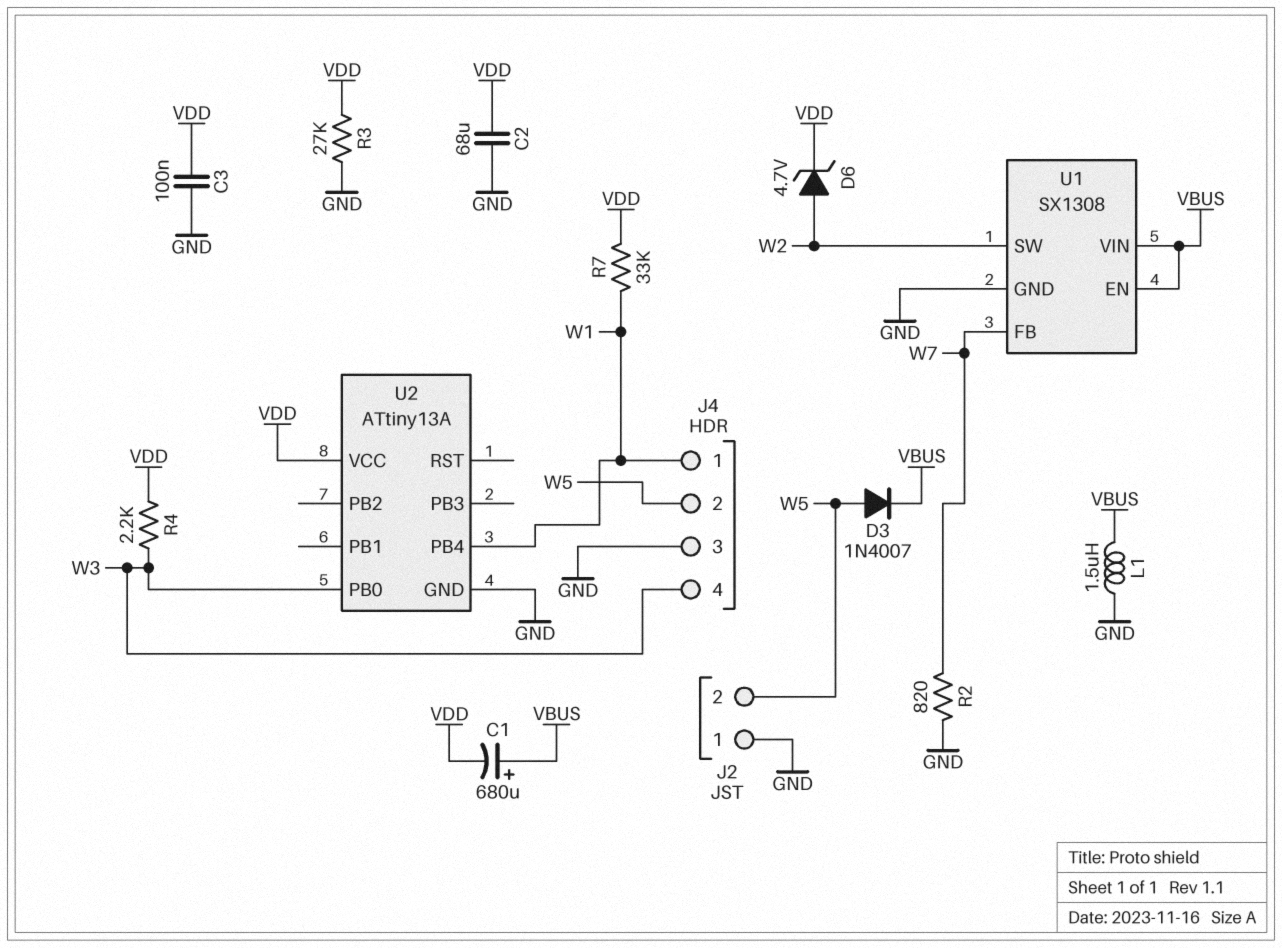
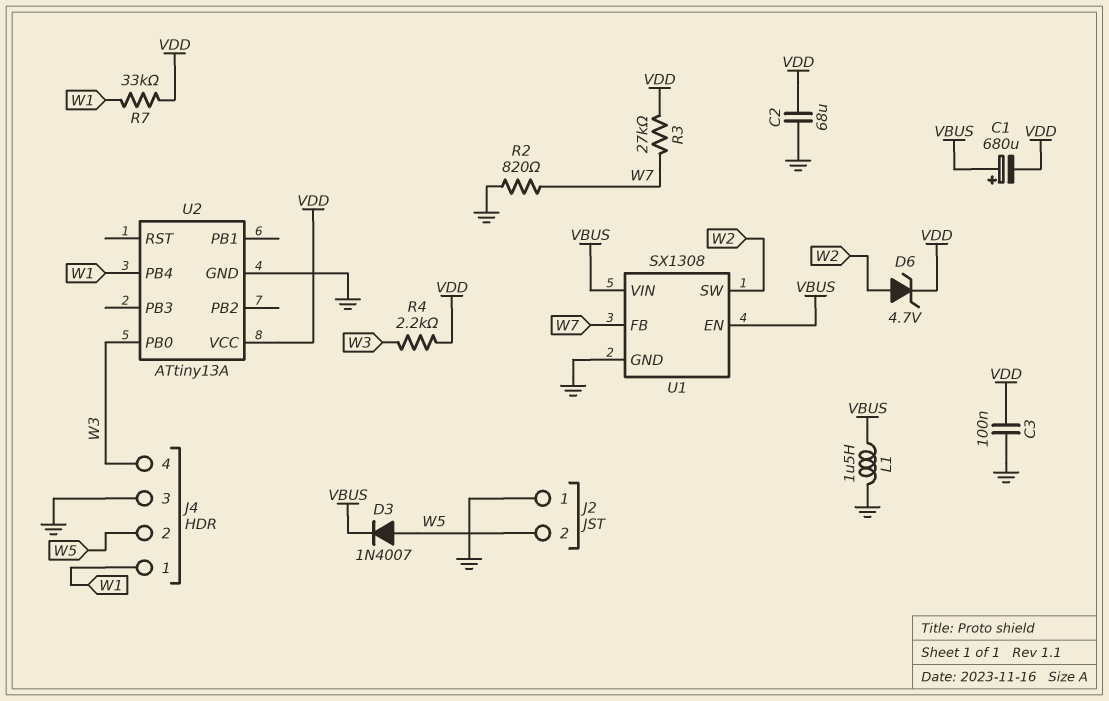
R3: 27k (GND, VDD) -> 27k (VDD, W7)

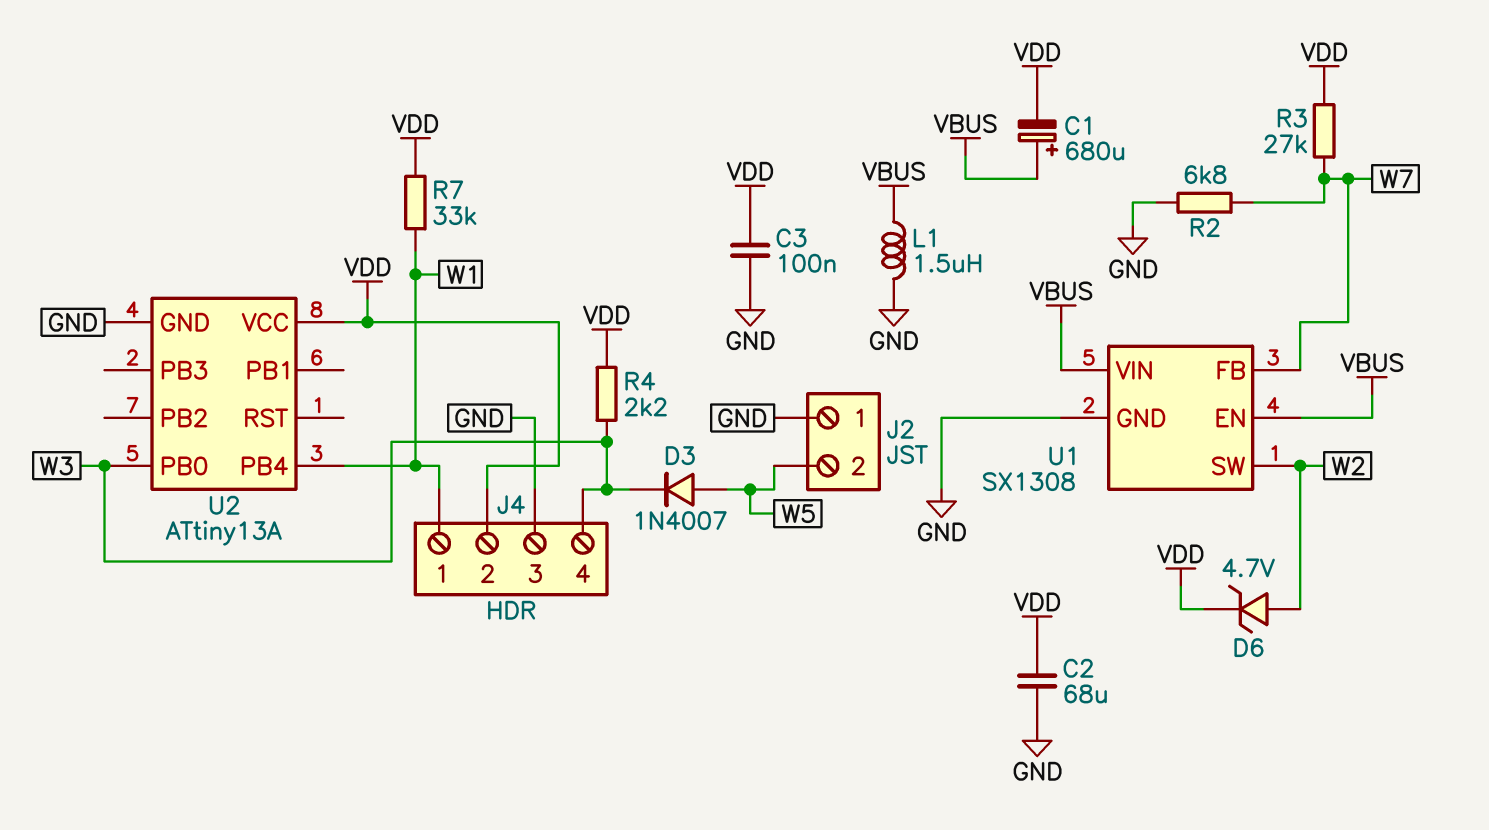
D3: diode 1N4007 (A W5, K VBUS) -> diode 1N4007 (A W5, K W3)
J4 pin 2: W5 -> VDD
R2: 820 (GND, W7) -> 6.8k (GND, W7)

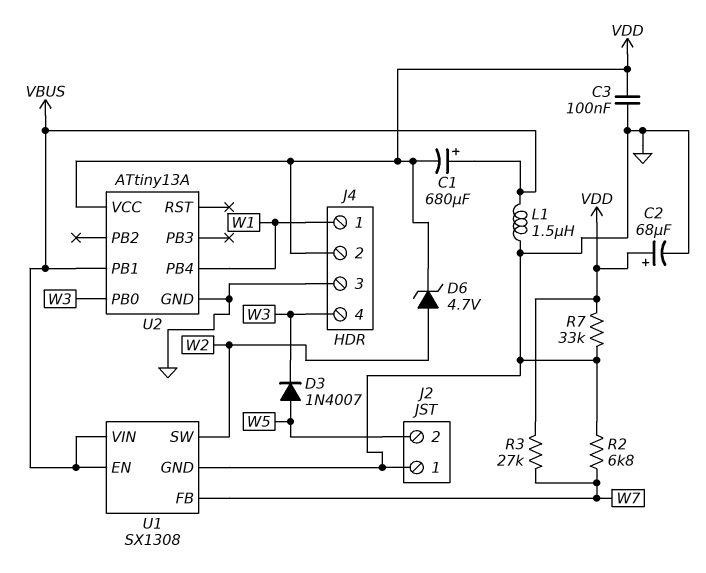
C2: 68uF (GND, VDD) -> 68uF (plus VDD, minus GND)
R4: 2.2k (VDD, W3) -> none
R7: 33k (VDD, W1) -> 33k (GND, VDD)
U2 pin PB1: none -> VBUS

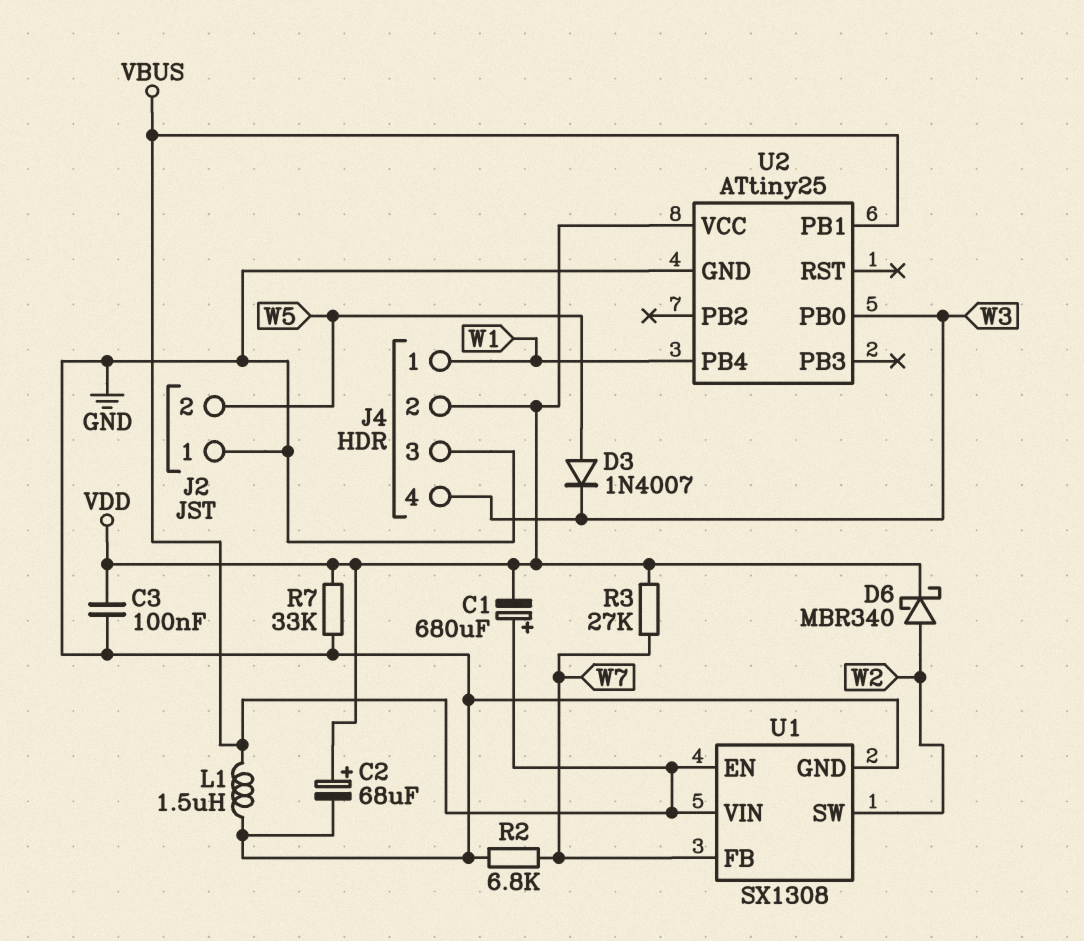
D6: zener 4.7V (A W2, K VDD) -> schottky MBR340 (A W2, K VDD)
U2: ATtiny13A -> ATtiny25

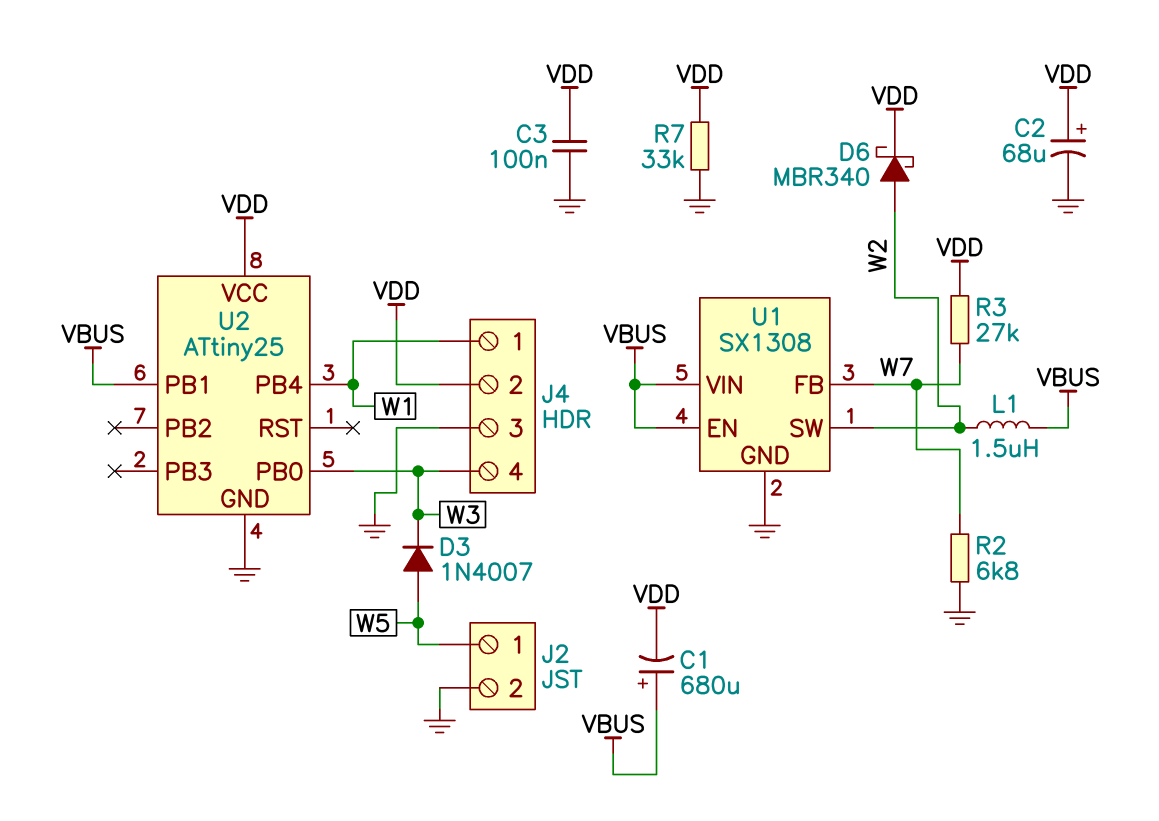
J2 pin 1: GND -> W5
J2 pin 2: W5 -> GND
L1: 1.5uH (GND, VBUS) -> 1.5uH (VBUS, W2)

